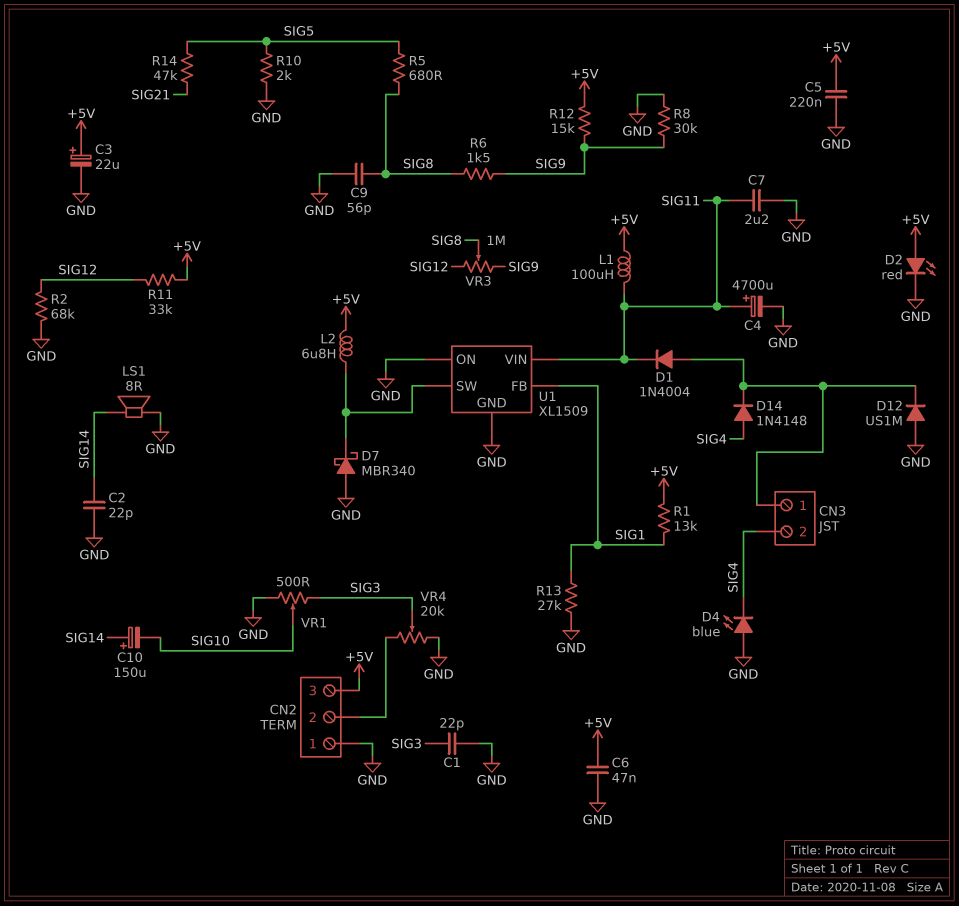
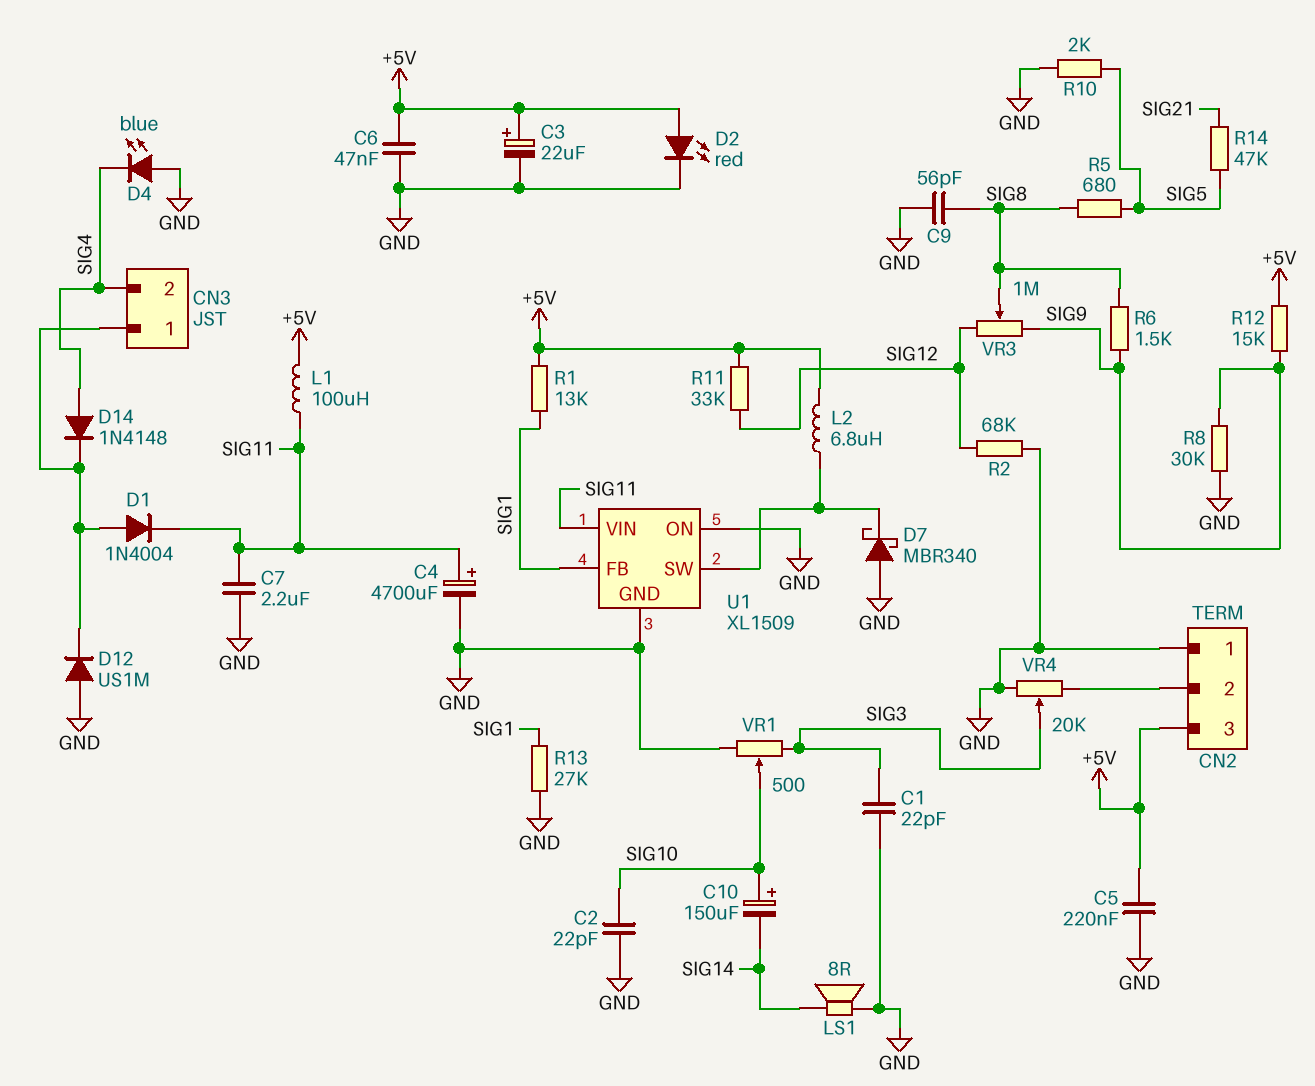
C2: 22pF (GND, SIG14) -> 22pF (GND, SIG10)
C10: 150uF (plus SIG14, minus SIG10) -> 150uF (plus SIG10, minus SIG14)

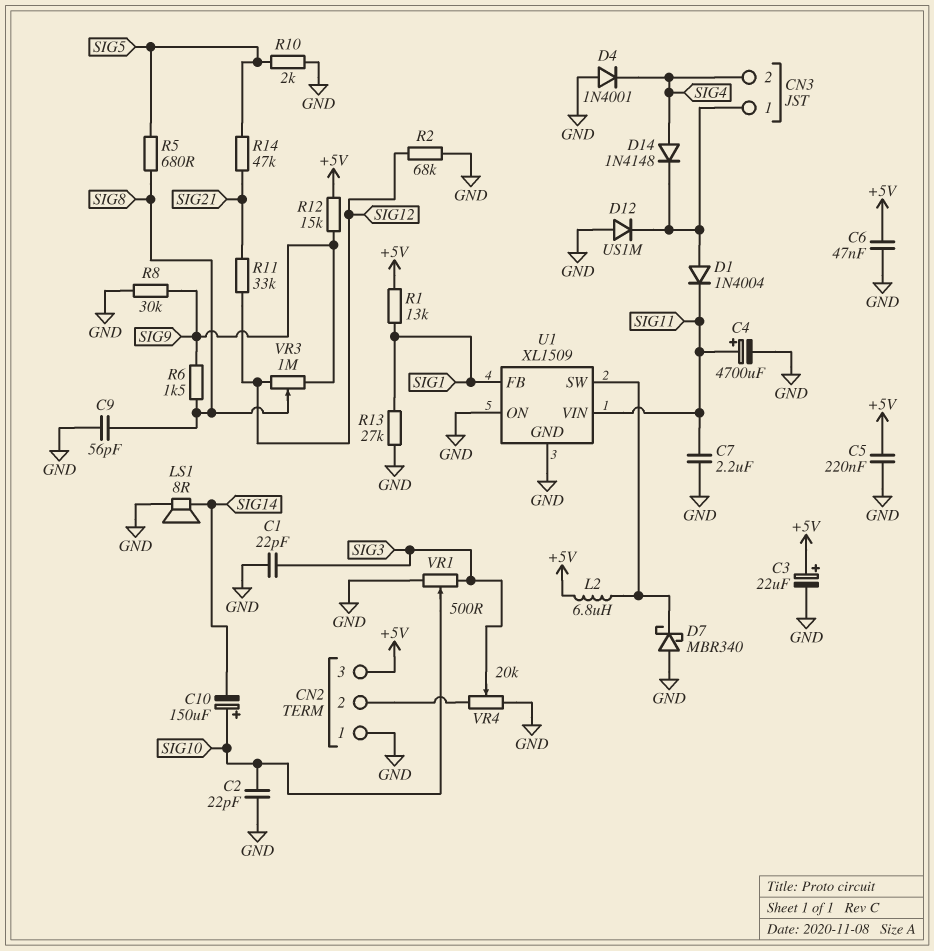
D2: LED red (A +5V, K GND) -> none
D4: LED blue (A GND, K SIG4) -> diode 1N4001 (A GND, K SIG4)
L1: 100uH (+5V, SIG11) -> none
R11: 33k (+5V, SIG12) -> 33k (SIG12, SIG21)

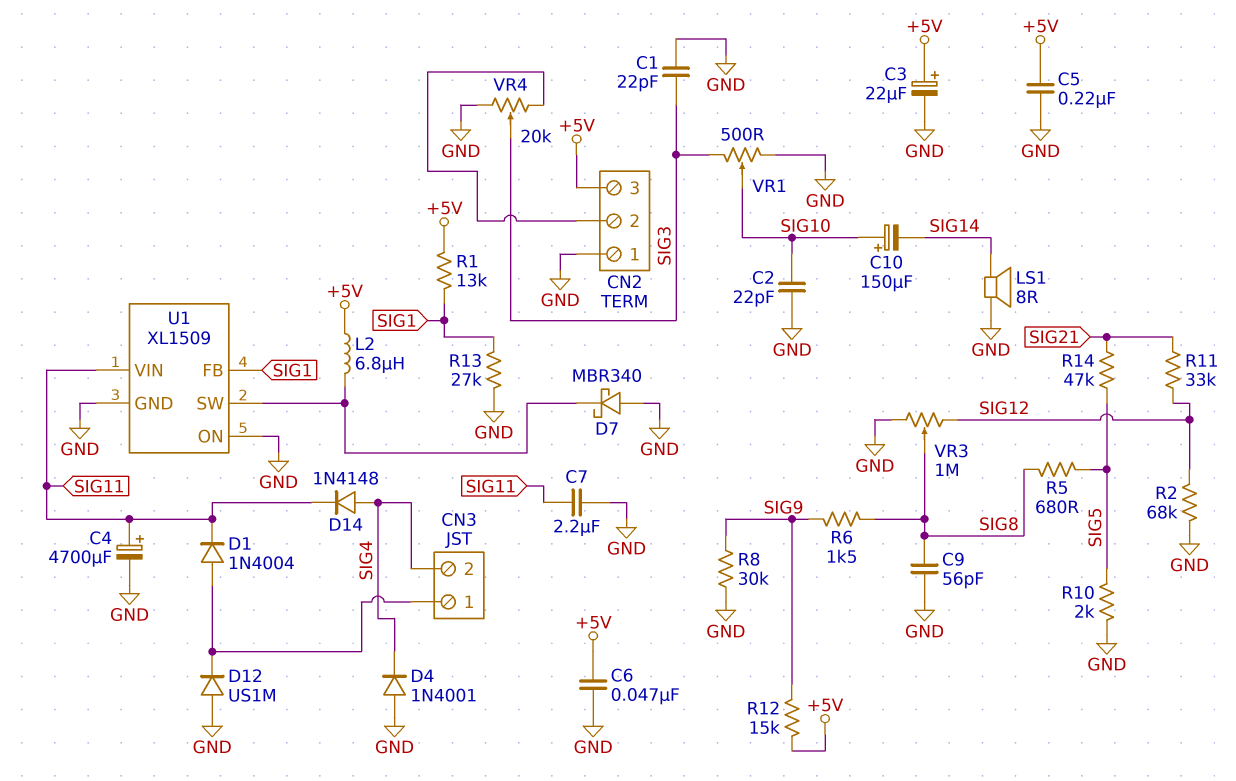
D14: diode 1N4148 (A SIG4, K CN3/1) -> diode 1N4148 (A SIG4, K SIG11)
VR3: 1M (SIG9, SIG12, wiper SIG8) -> 1M (GND, SIG12, wiper SIG8)

